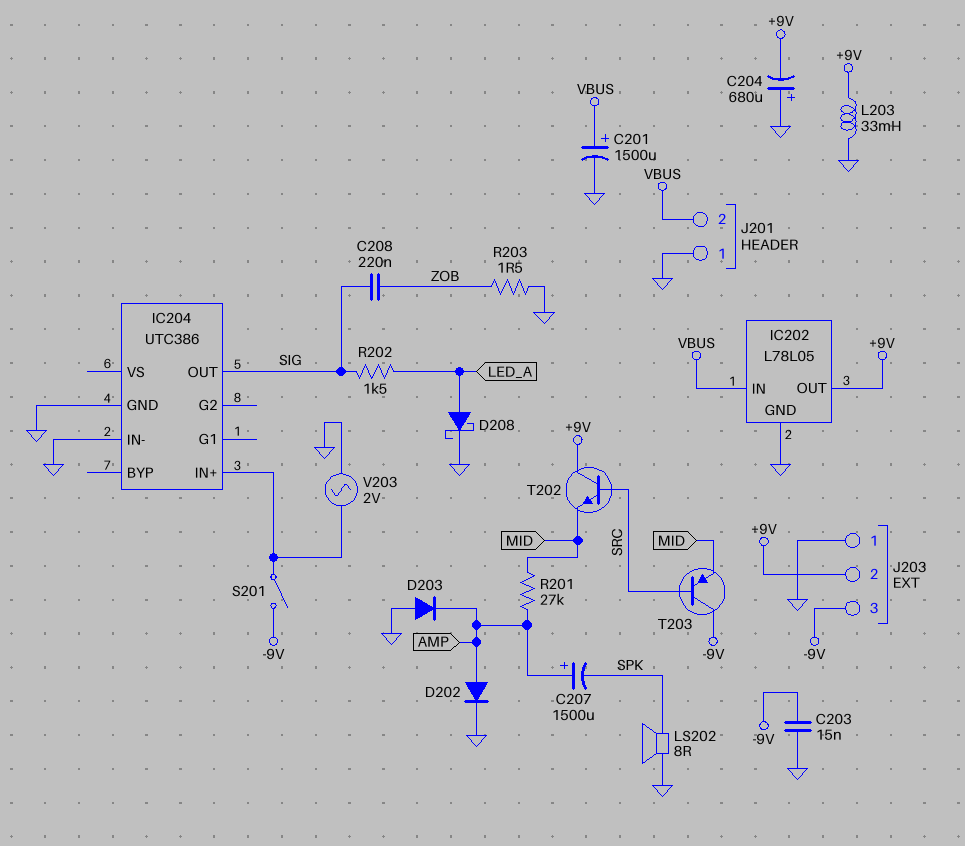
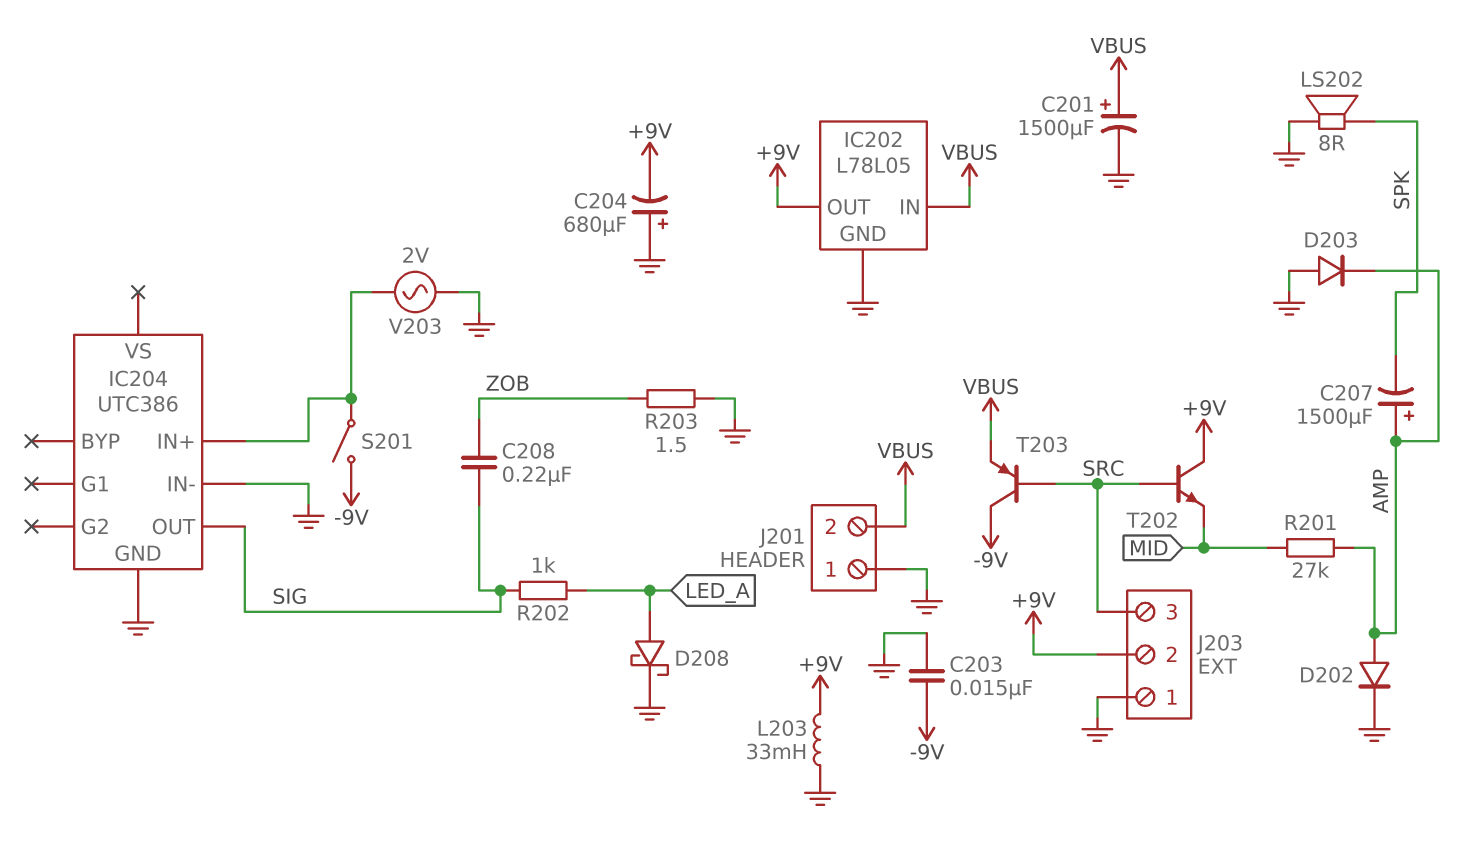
J203 pin 3: -9V -> SRC
R202: 1.5k (LED_A, SIG) -> 1k (LED_A, SIG)
T203: PNP (B SRC, C -9V, E MID) -> PNP (B SRC, C -9V, E VBUS)

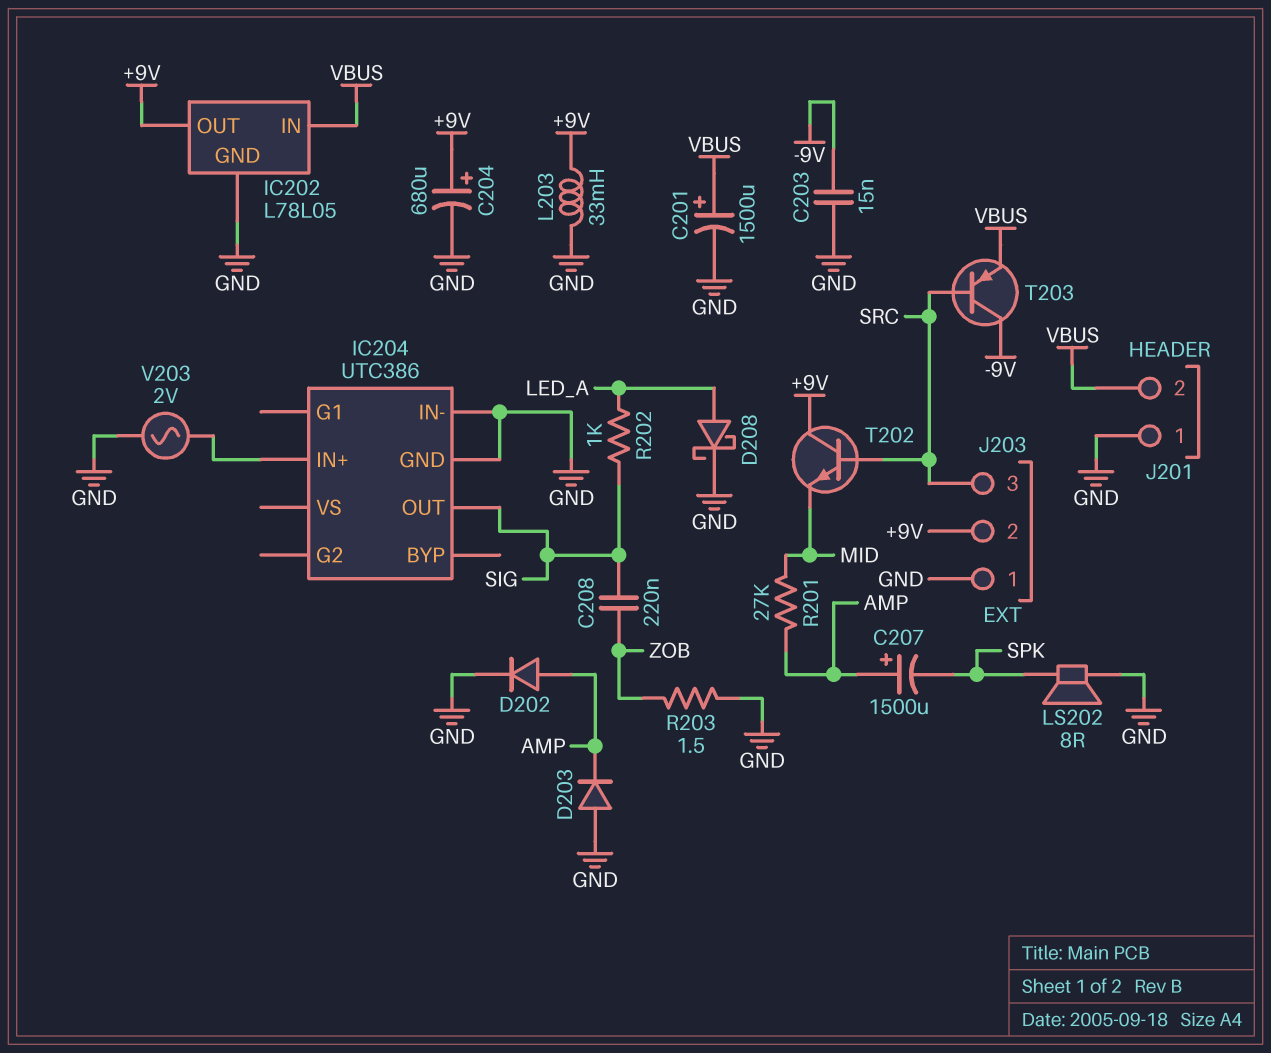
C204: 680uF (plus GND, minus +9V) -> 680uF (plus +9V, minus GND)
S201: switch (-9V, IC204/IN+) -> none

